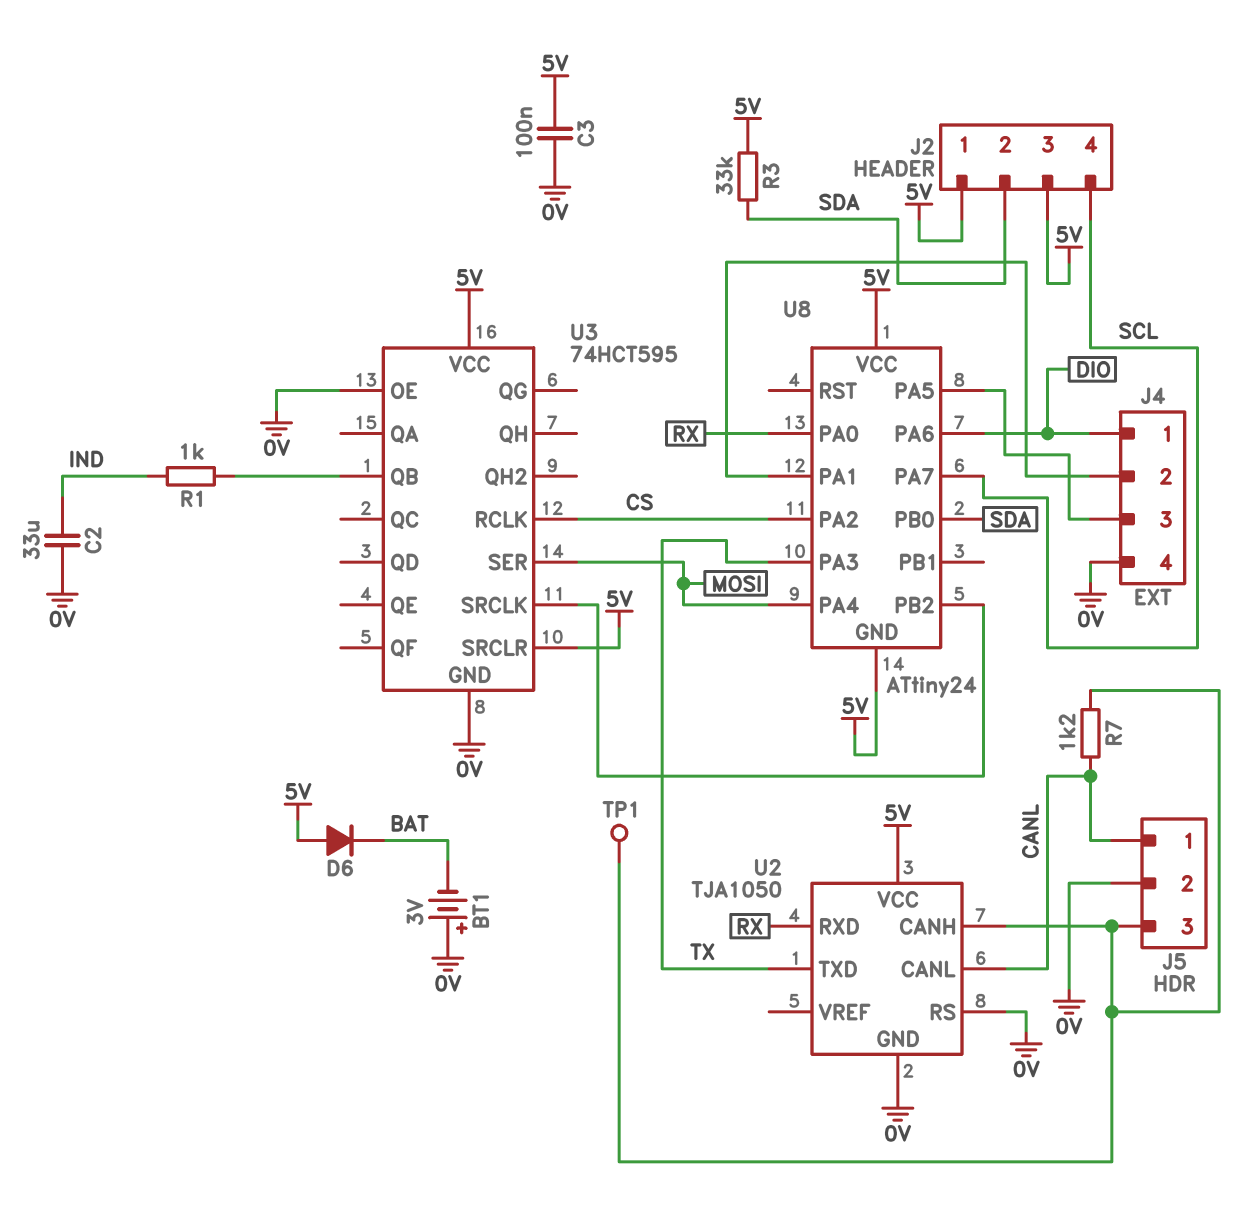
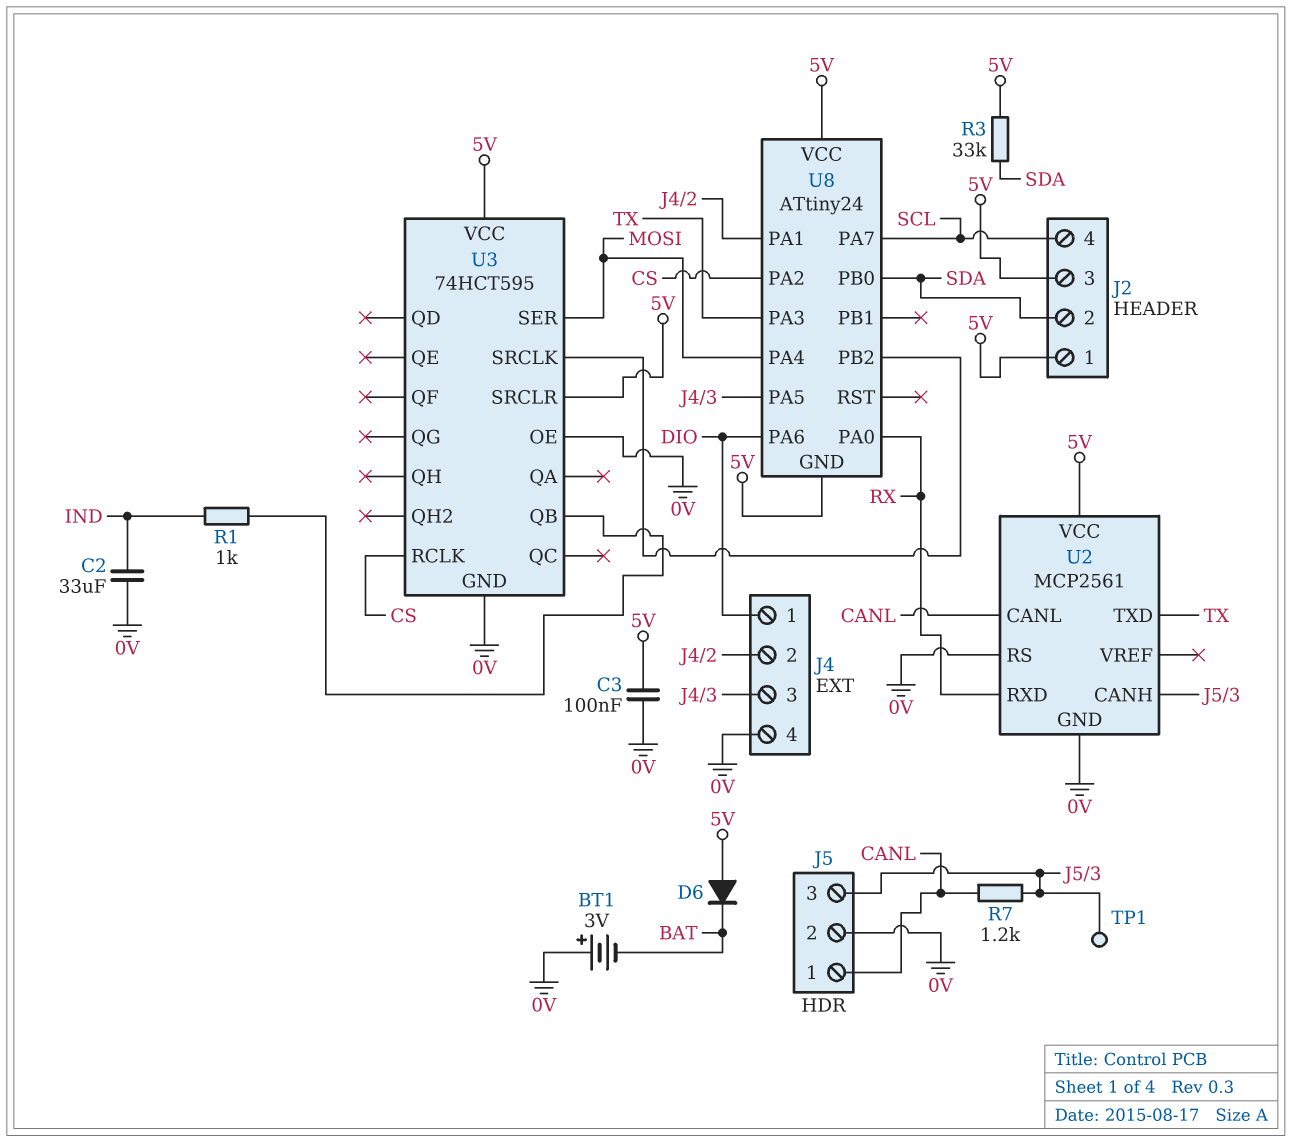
U2: TJA1050 -> MCP2561

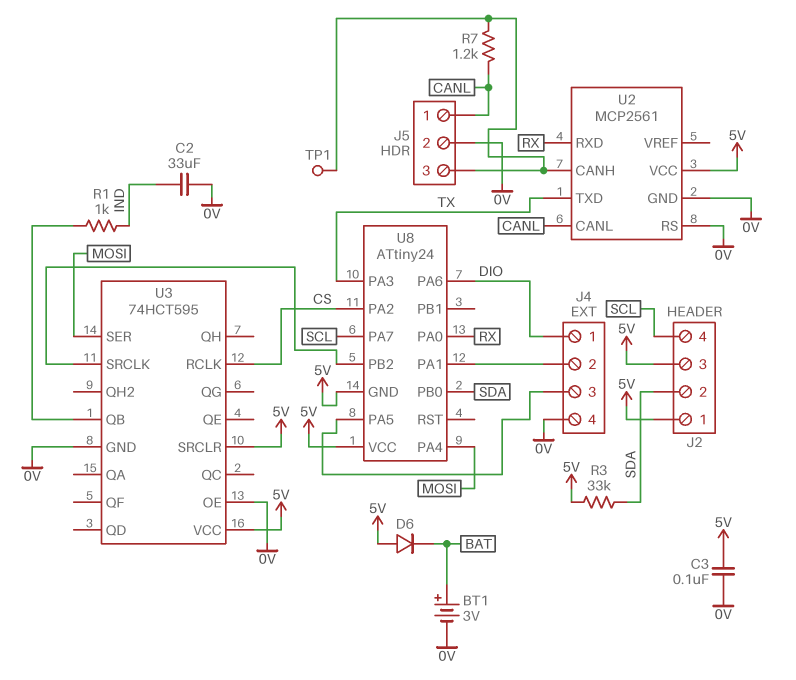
BT1: 3V (plus 0V, minus BAT) -> 3V (plus BAT, minus 0V)

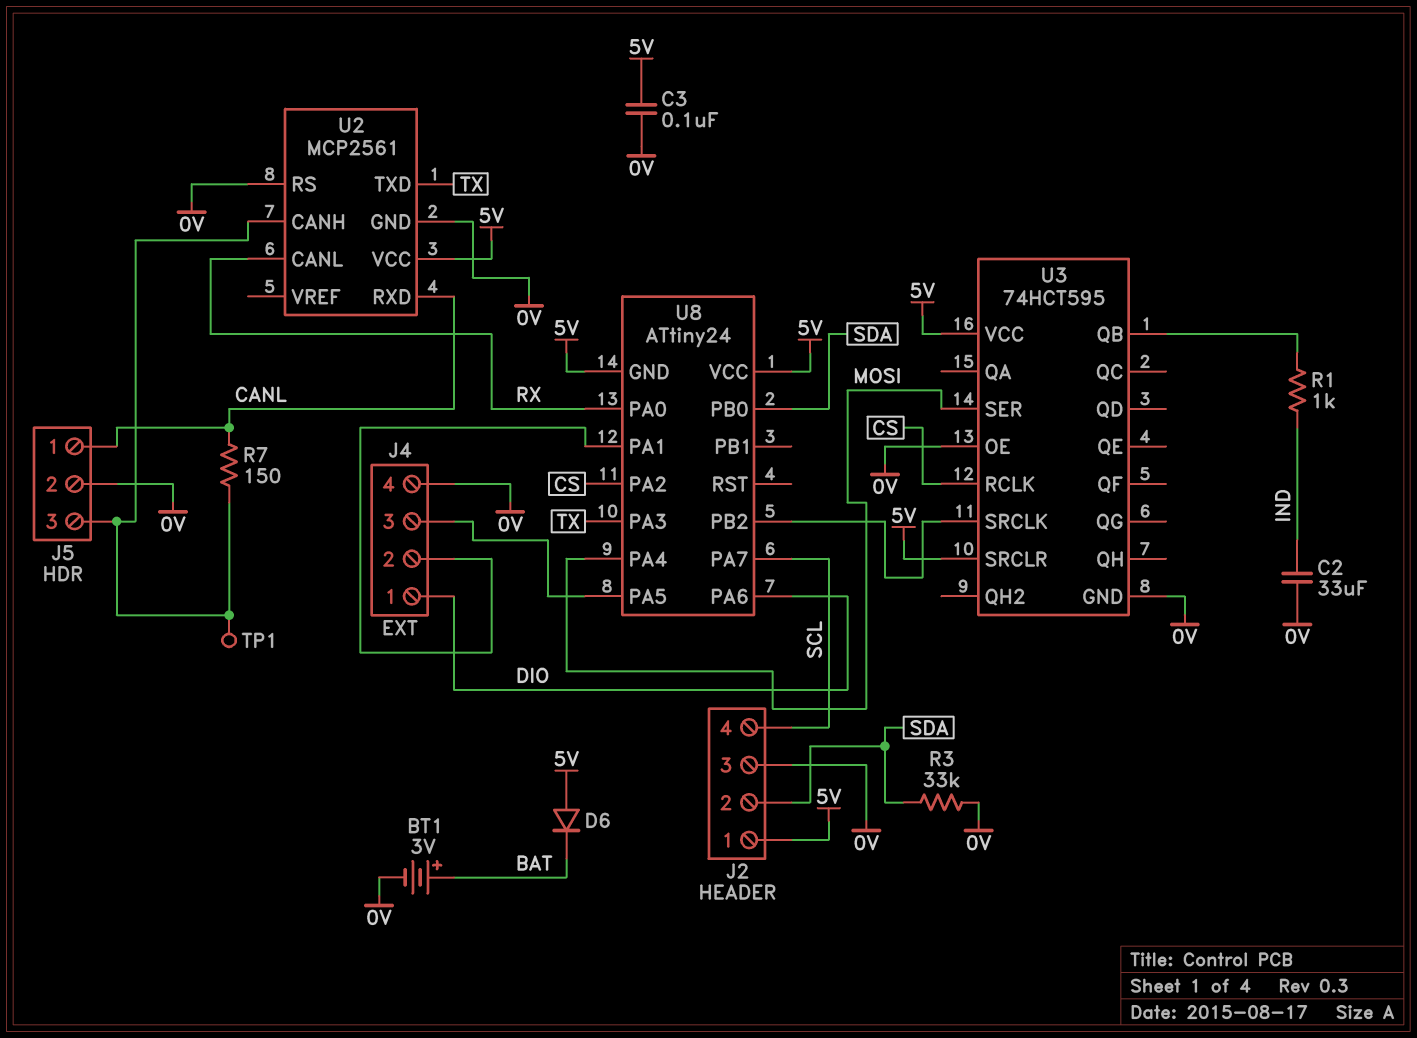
J2 pin 3: 5V -> 0V
R3: 33k (5V, SDA) -> 33k (0V, SDA)
R7: 1.2k (CANL, J5/3) -> 150 (CANL, J5/3)
U2 pin CANL: CANL -> RX
U2 pin RXD: RX -> CANL

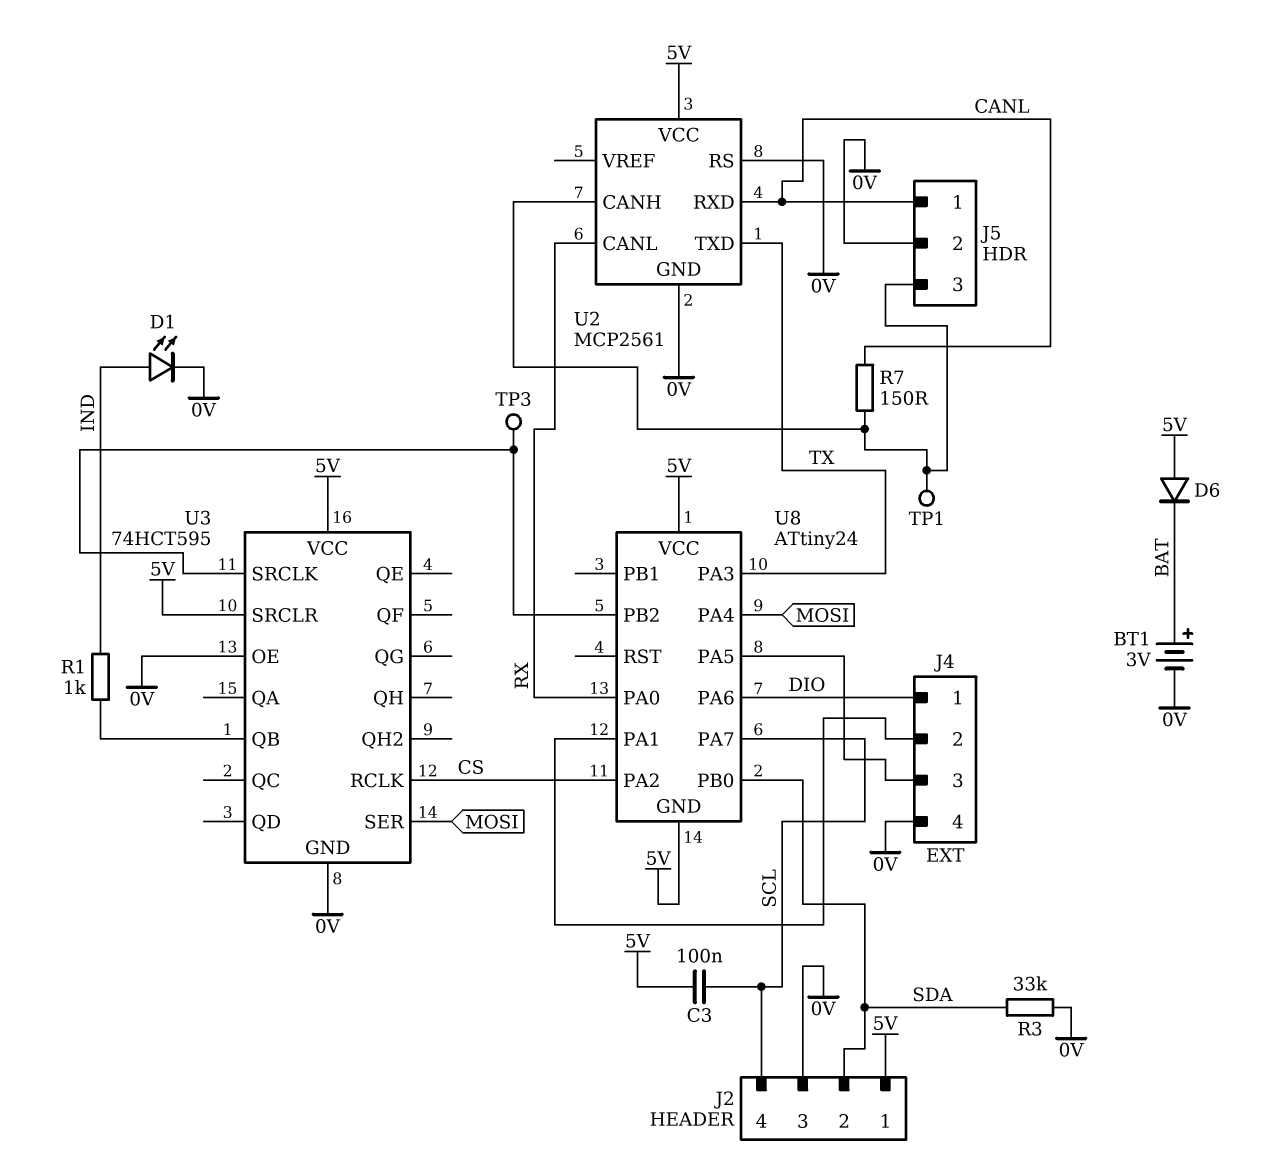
C2: 33uF (0V, IND) -> none
C3: 100nF (0V, 5V) -> 100nF (5V, SCL)
D1: none -> LED (A IND, K 0V)
TP3: none -> test point (U3/SRCLK)

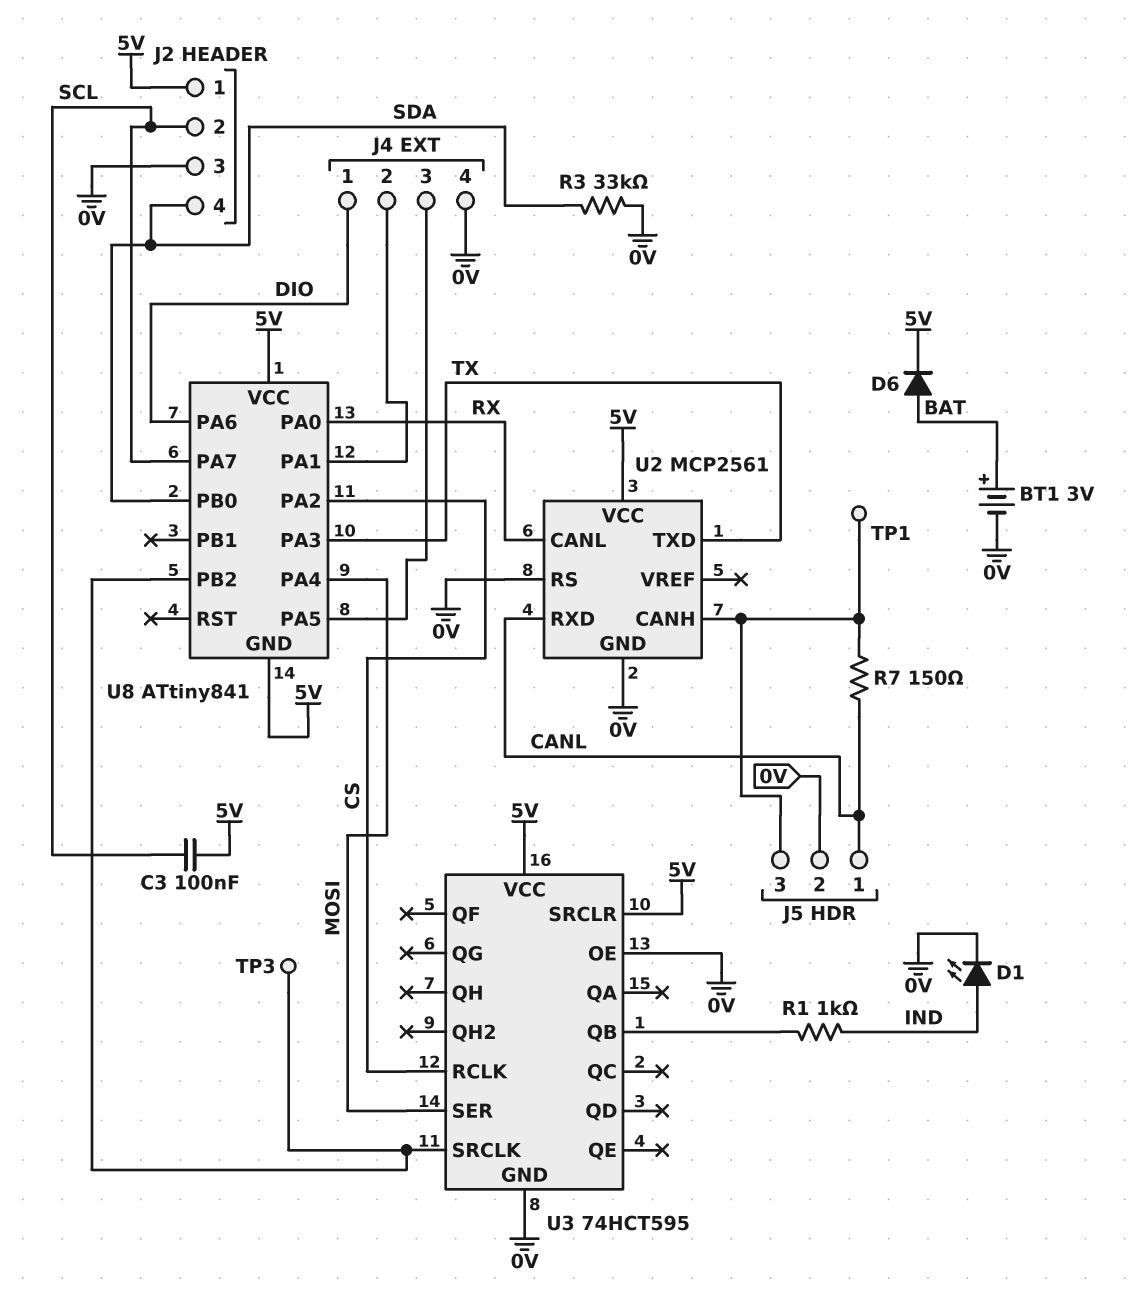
D6: diode (A 5V, K BAT) -> diode (A BAT, K 5V)
J2 pin 2: SDA -> SCL
J2 pin 4: SCL -> SDA
U8: ATtiny24 -> ATtiny841

